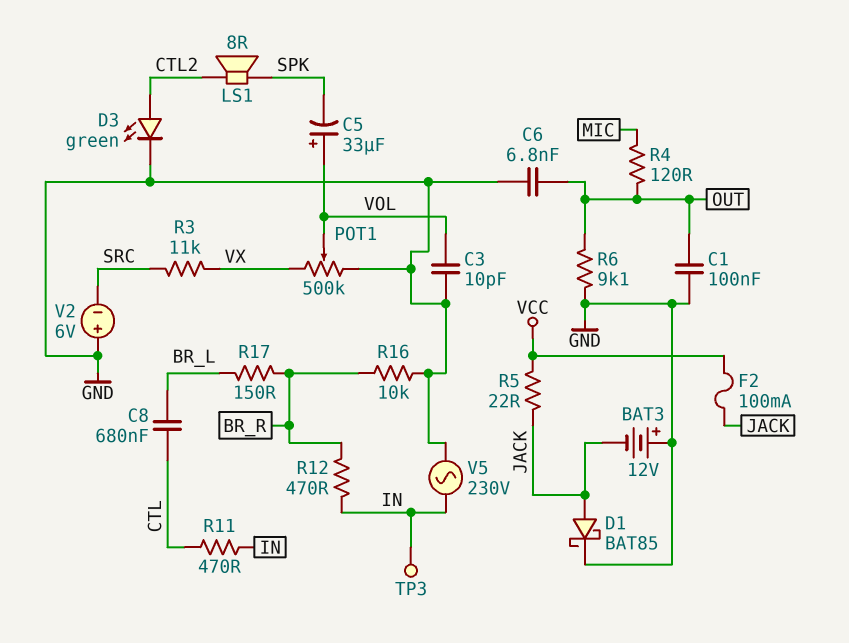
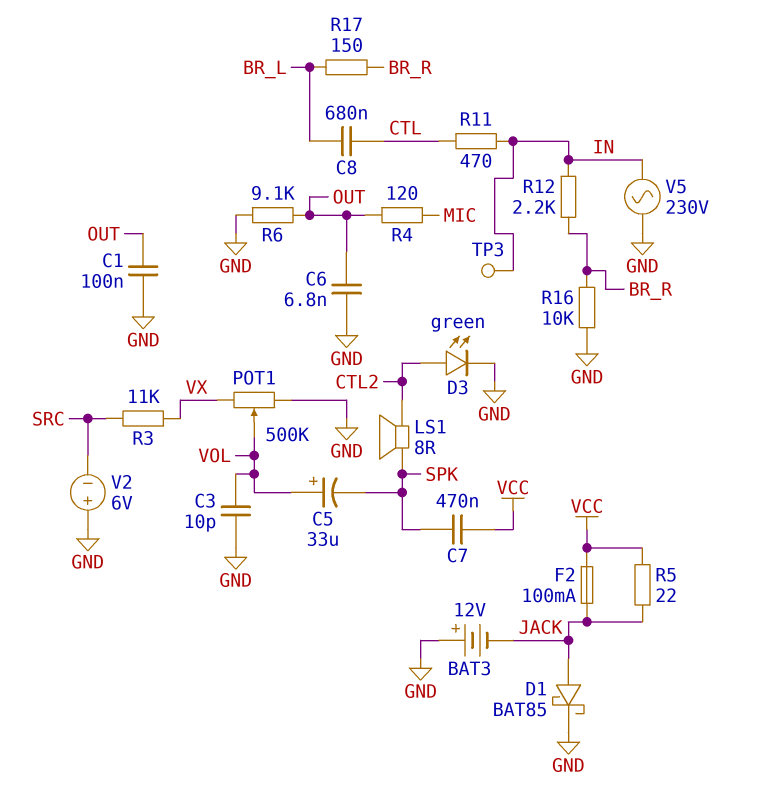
C7: none -> 470nF (SPK, VCC)
R12: 470 (BR_R, IN) -> 2.2k (BR_R, IN)

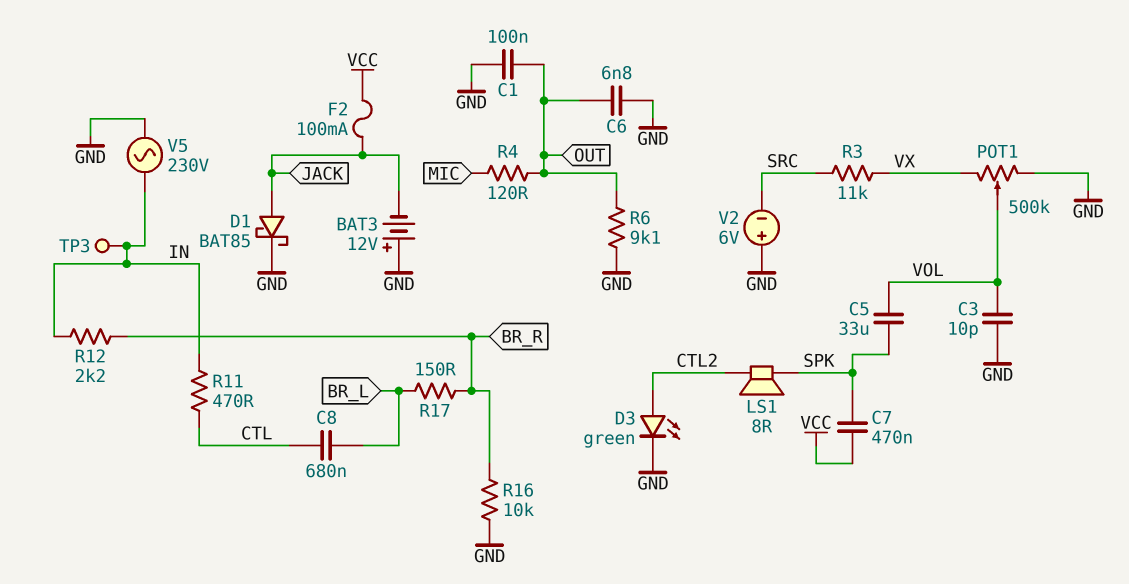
C5: 33uF (plus VOL, minus SPK) -> 33uF (SPK, VOL)
R5: 22 (JACK, VCC) -> none

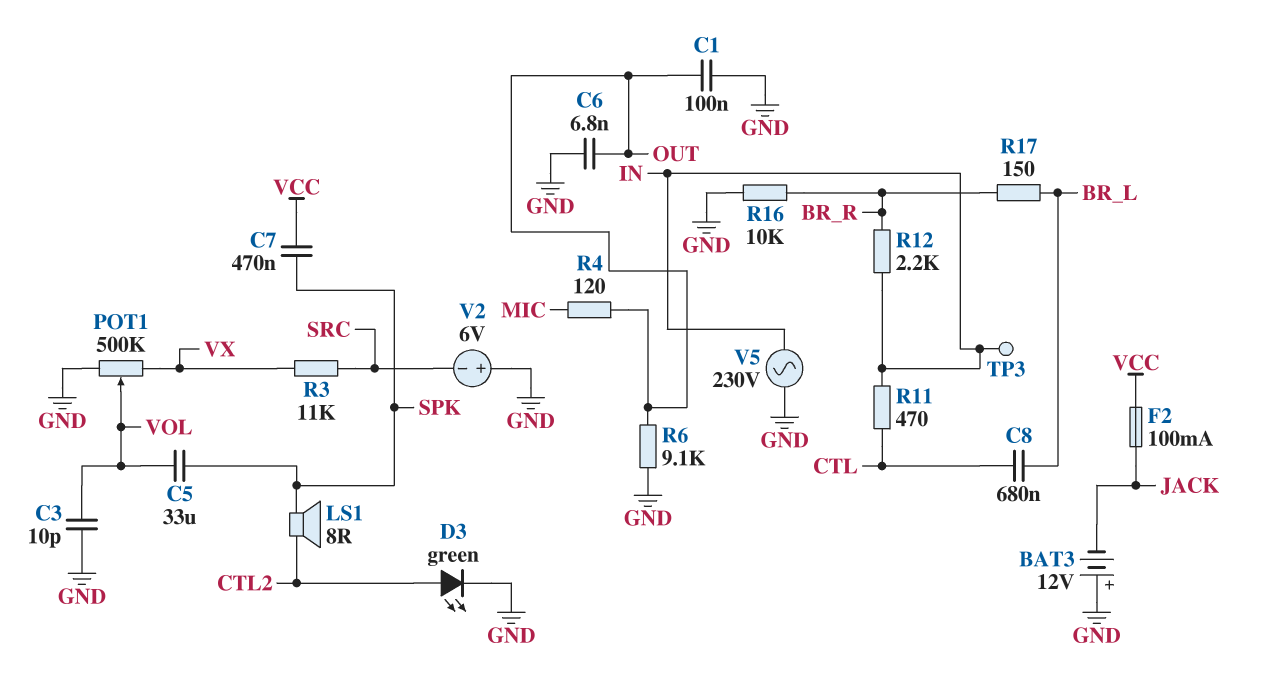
D1: schottky BAT85 (A JACK, K GND) -> none

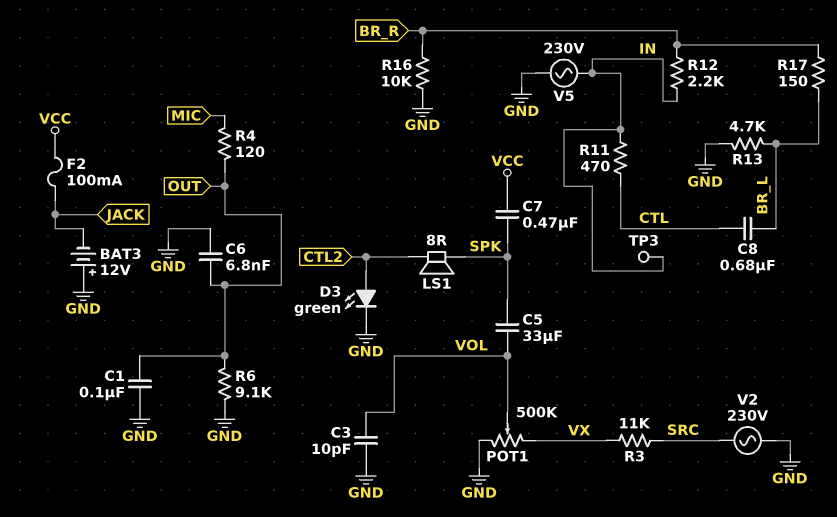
R13: none -> 4.7k (BR_L, GND)
V2: 6V (plus GND, minus SRC) -> AC 230V (GND, SRC)

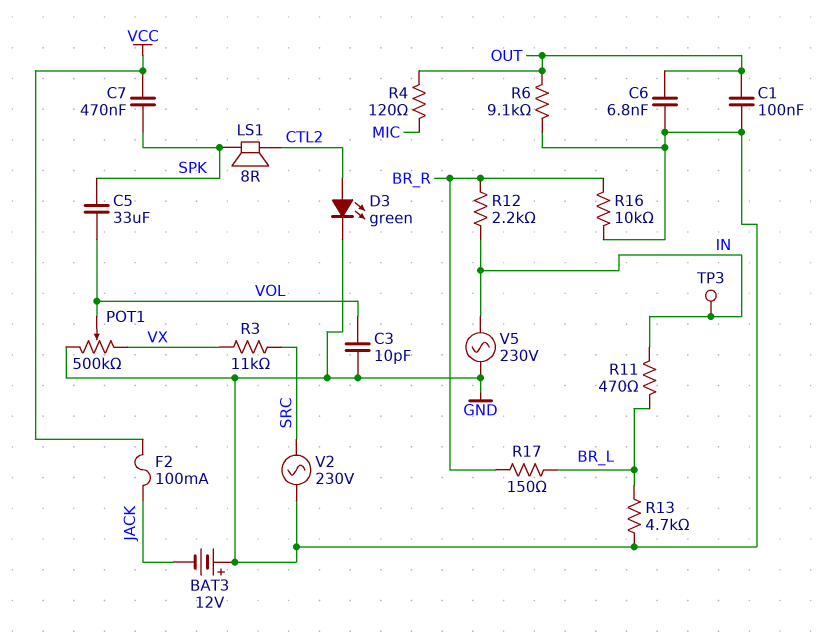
C8: 680nF (BR_L, CTL) -> none
R11: 470 (CTL, IN) -> 470 (BR_L, IN)

